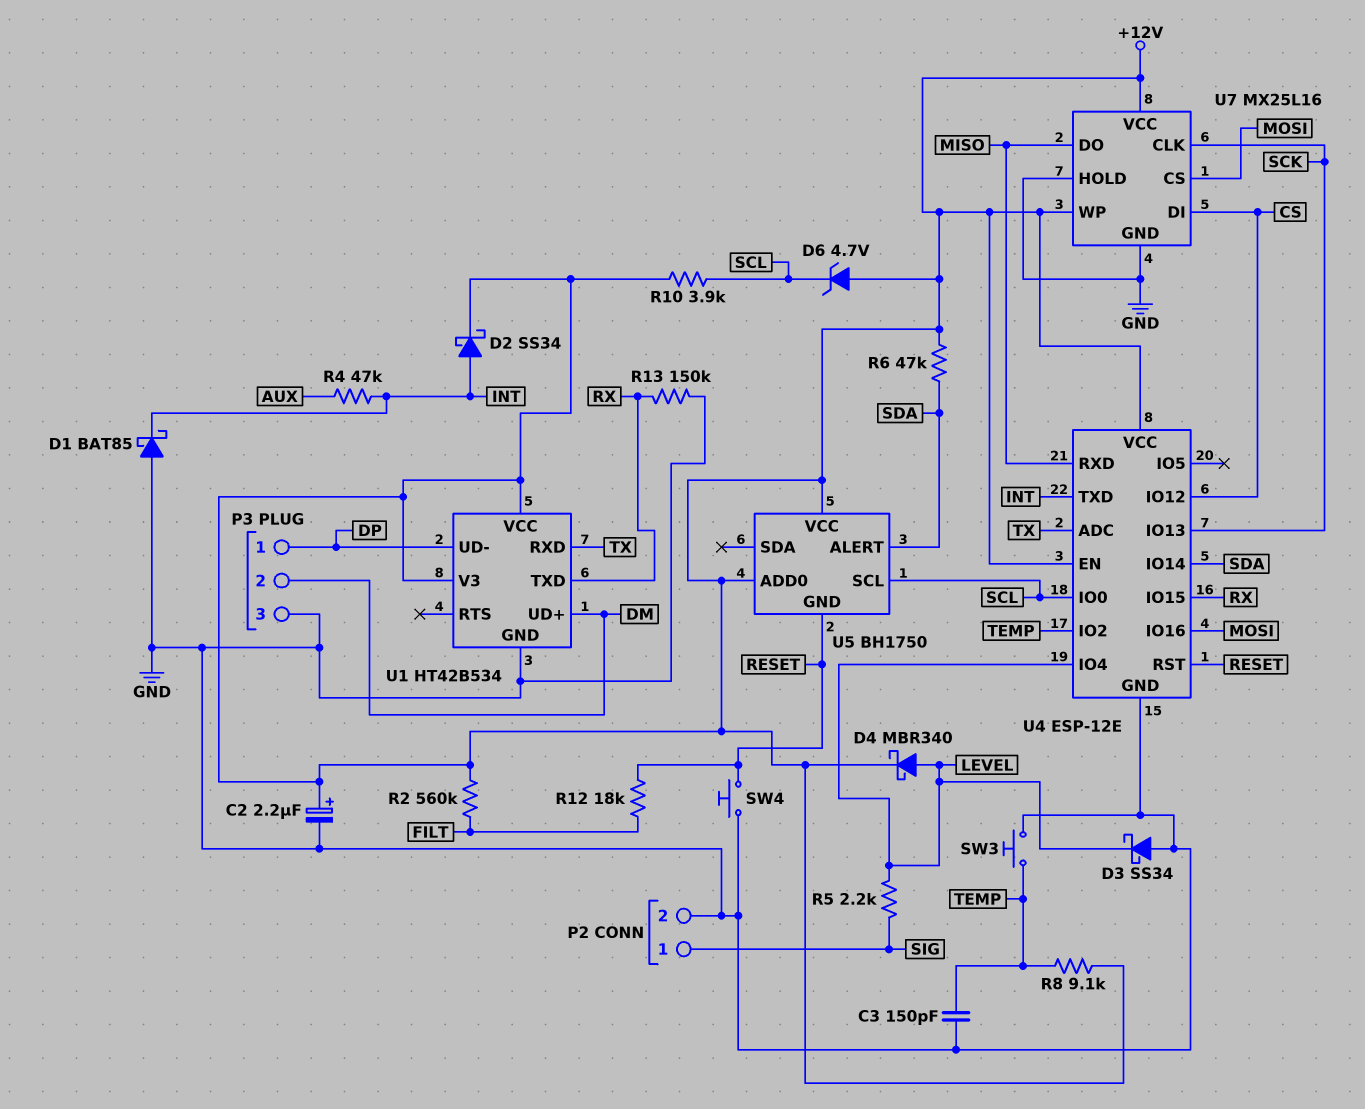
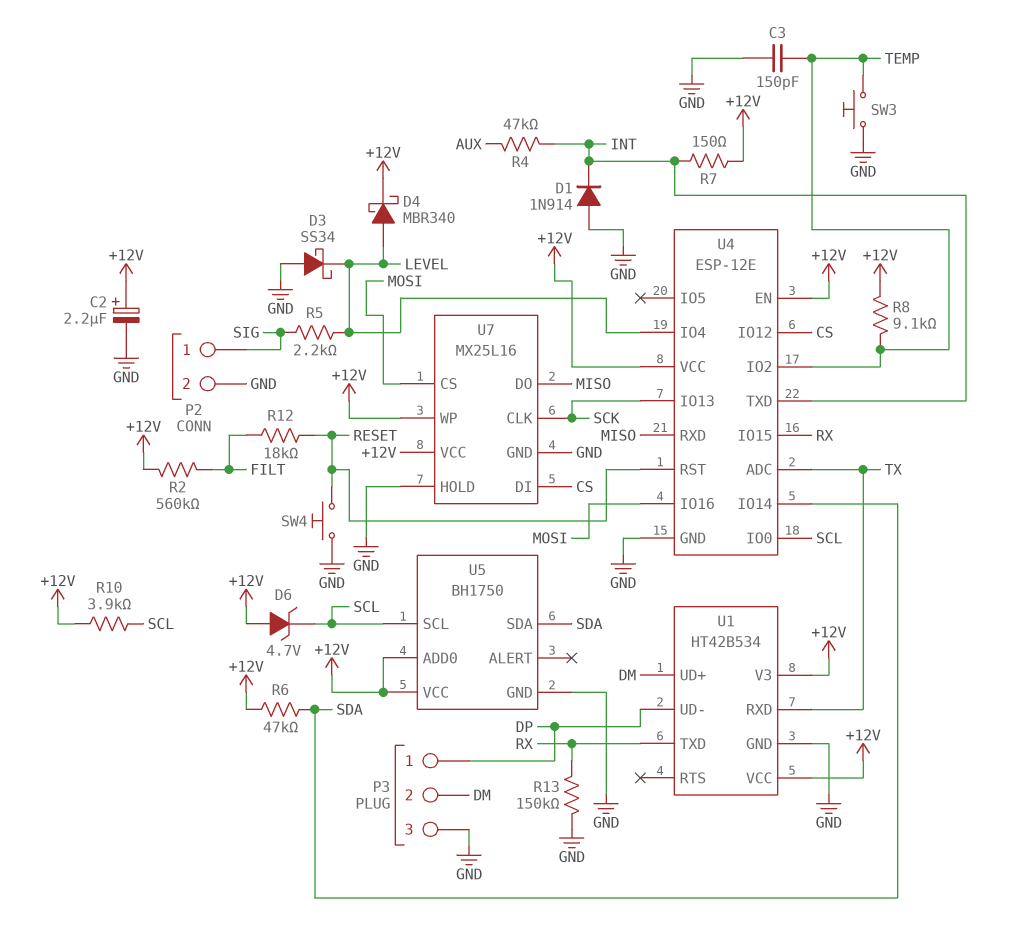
D1: schottky BAT85 (A GND, K INT) -> diode 1N914 (A GND, K INT)
D2: schottky SS34 (A INT, K +12V) -> none
R7: none -> 150 (+12V, INT)
U5 pin ALERT: SDA -> none
U5 pin GND: RESET -> GND
U5 pin SDA: none -> SDA

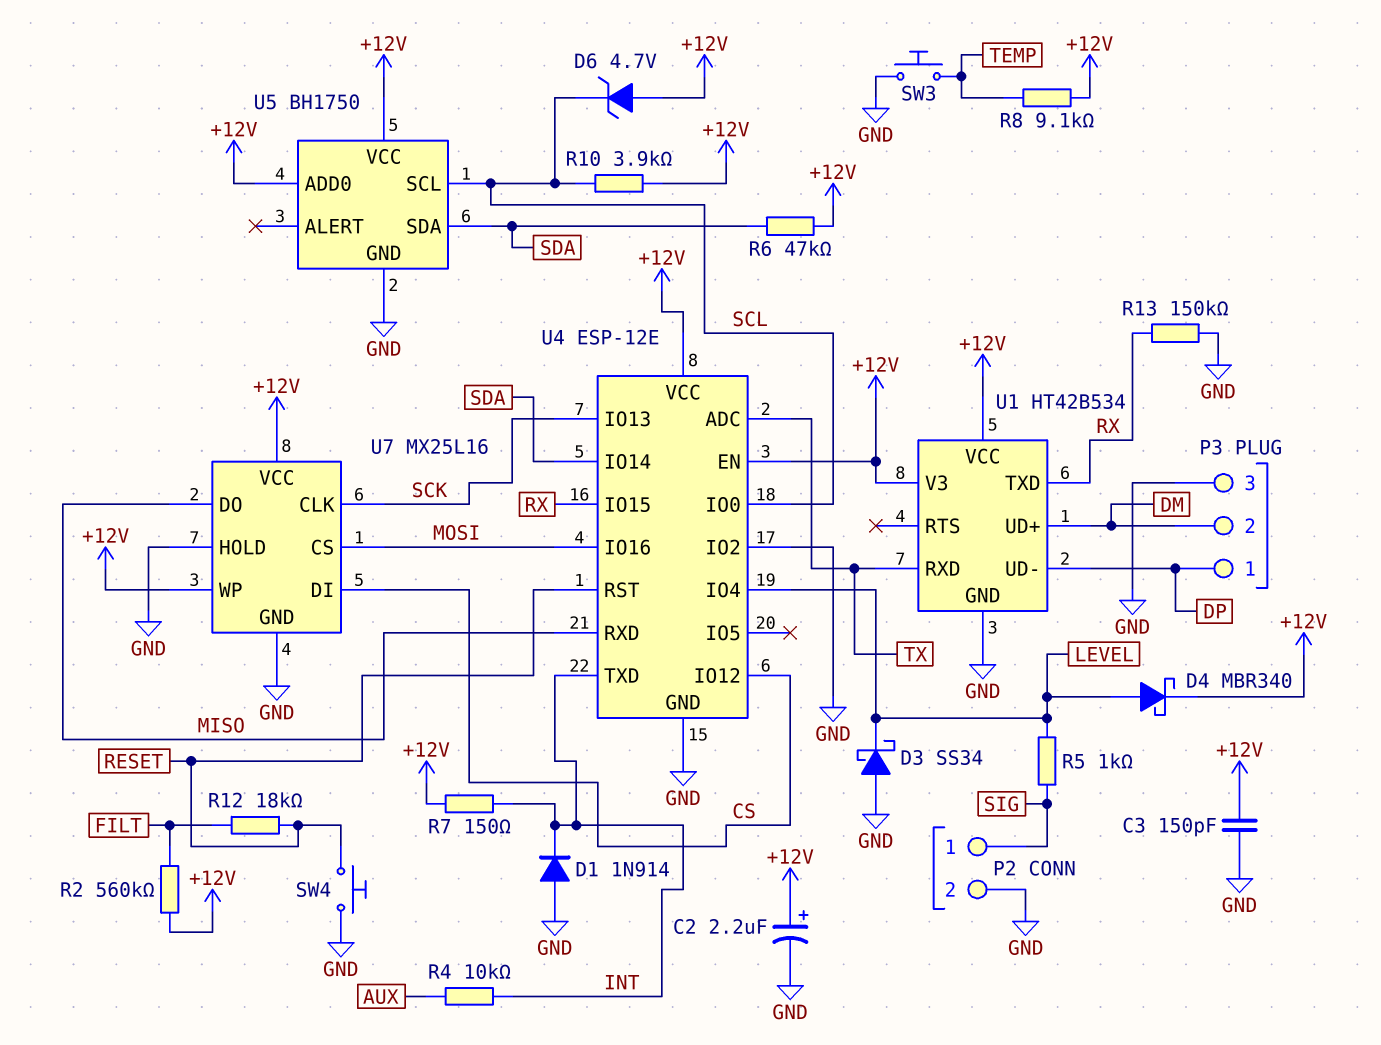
C3: 150pF (GND, TEMP) -> 150pF (+12V, GND)
R4: 47k (AUX, INT) -> 10k (AUX, INT)
R5: 2.2k (LEVEL, SIG) -> 1k (LEVEL, SIG)
U4 pin IO2: TEMP -> GND

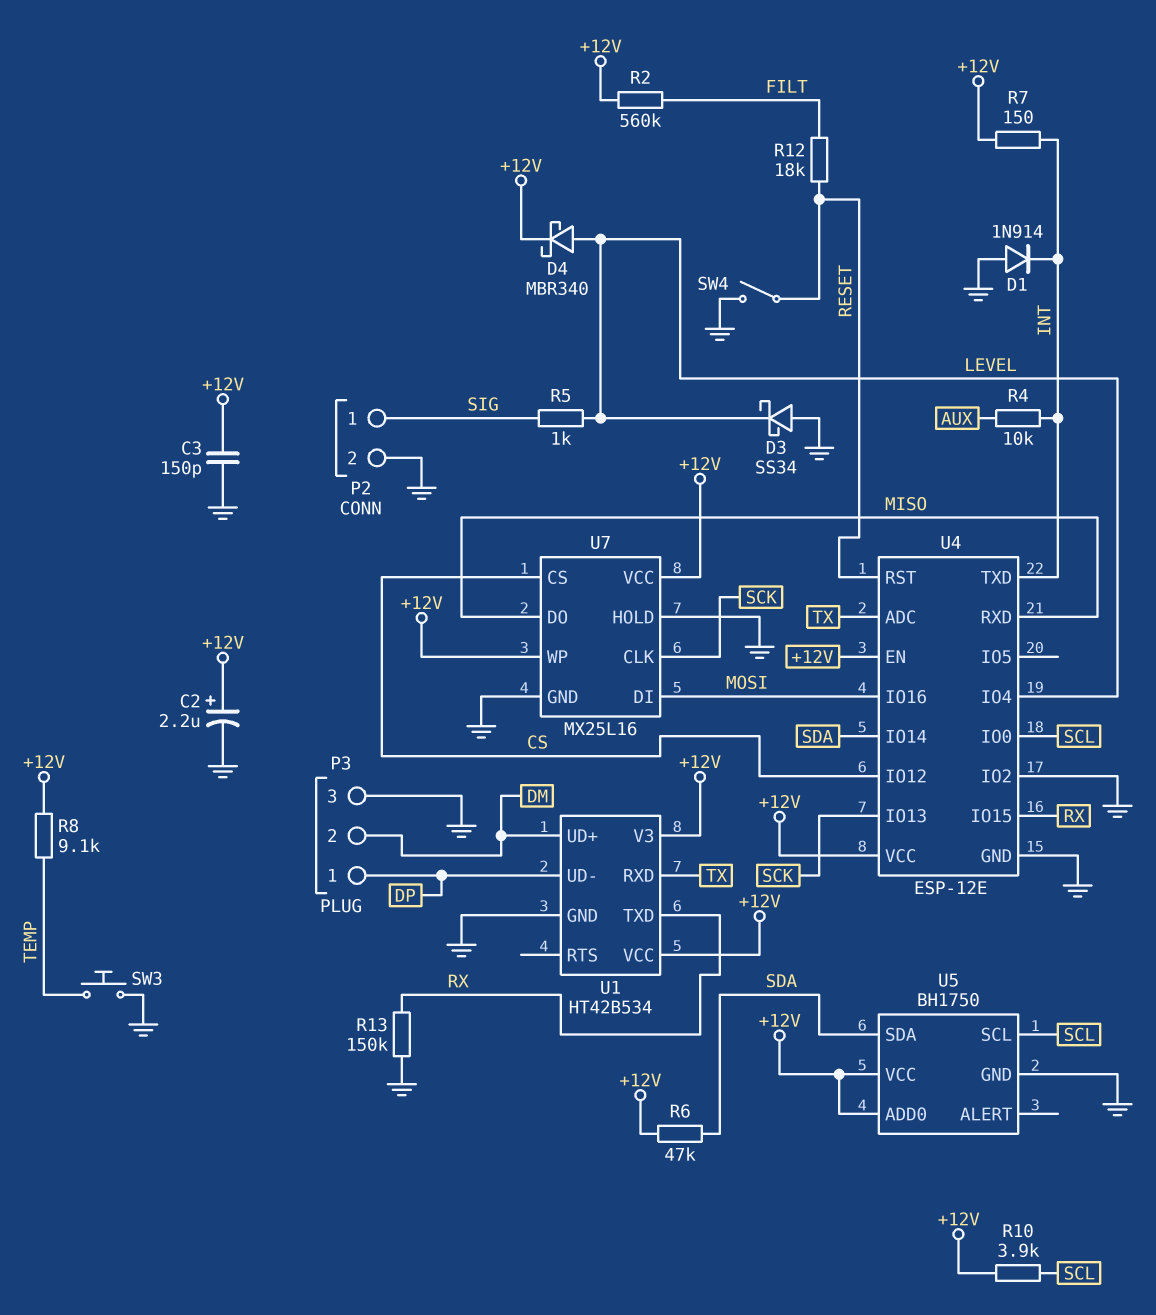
D6: zener 4.7V (A +12V, K SCL) -> none
SW4: button (GND, RESET) -> switch (GND, RESET)
U7 pin CS: MOSI -> CS
U7 pin DI: CS -> MOSI

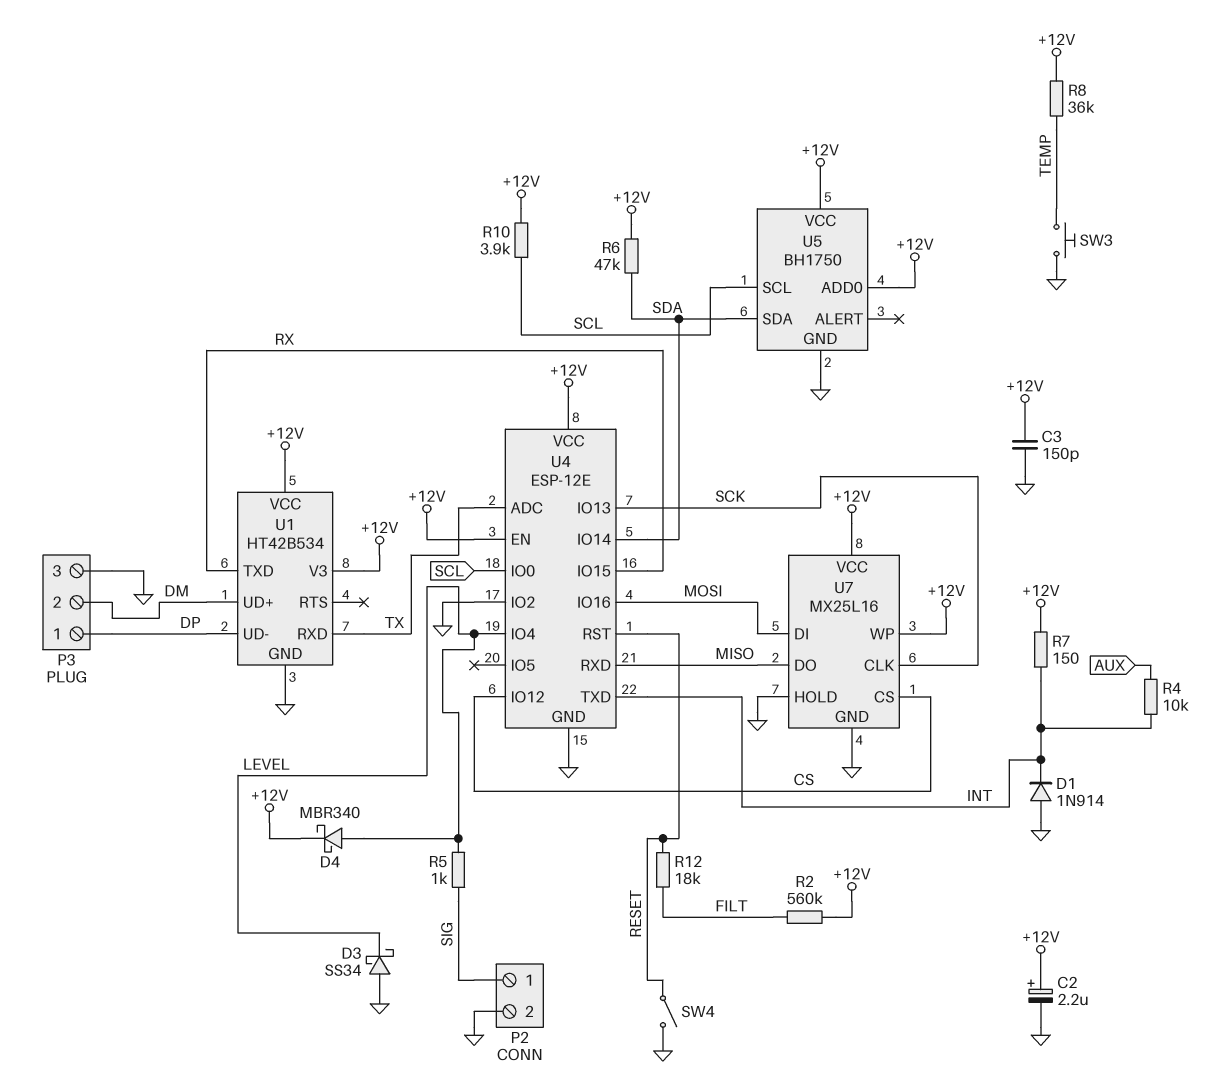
R8: 9.1k (+12V, TEMP) -> 36k (+12V, TEMP)
R13: 150k (GND, RX) -> none

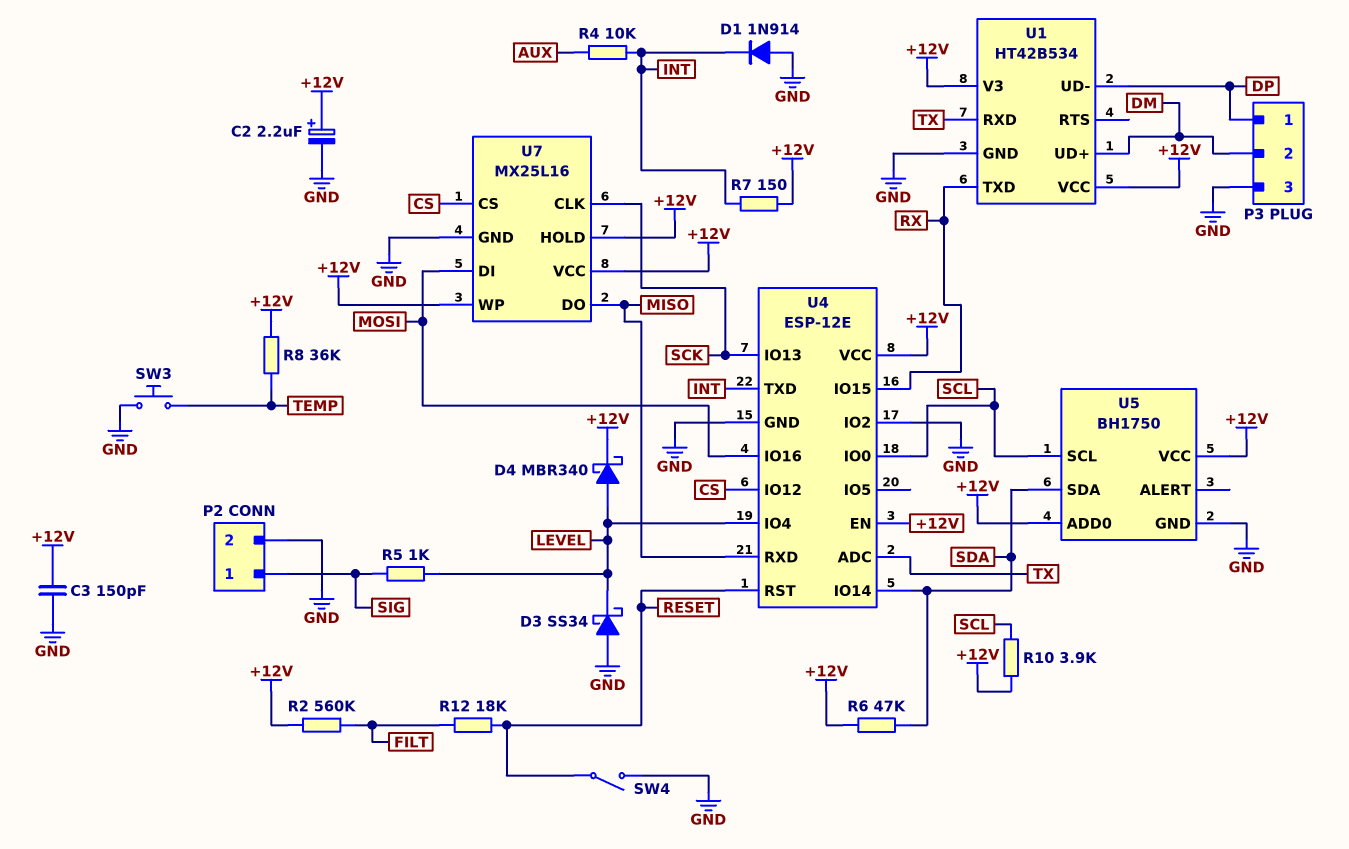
U7 pin HOLD: GND -> +12V

